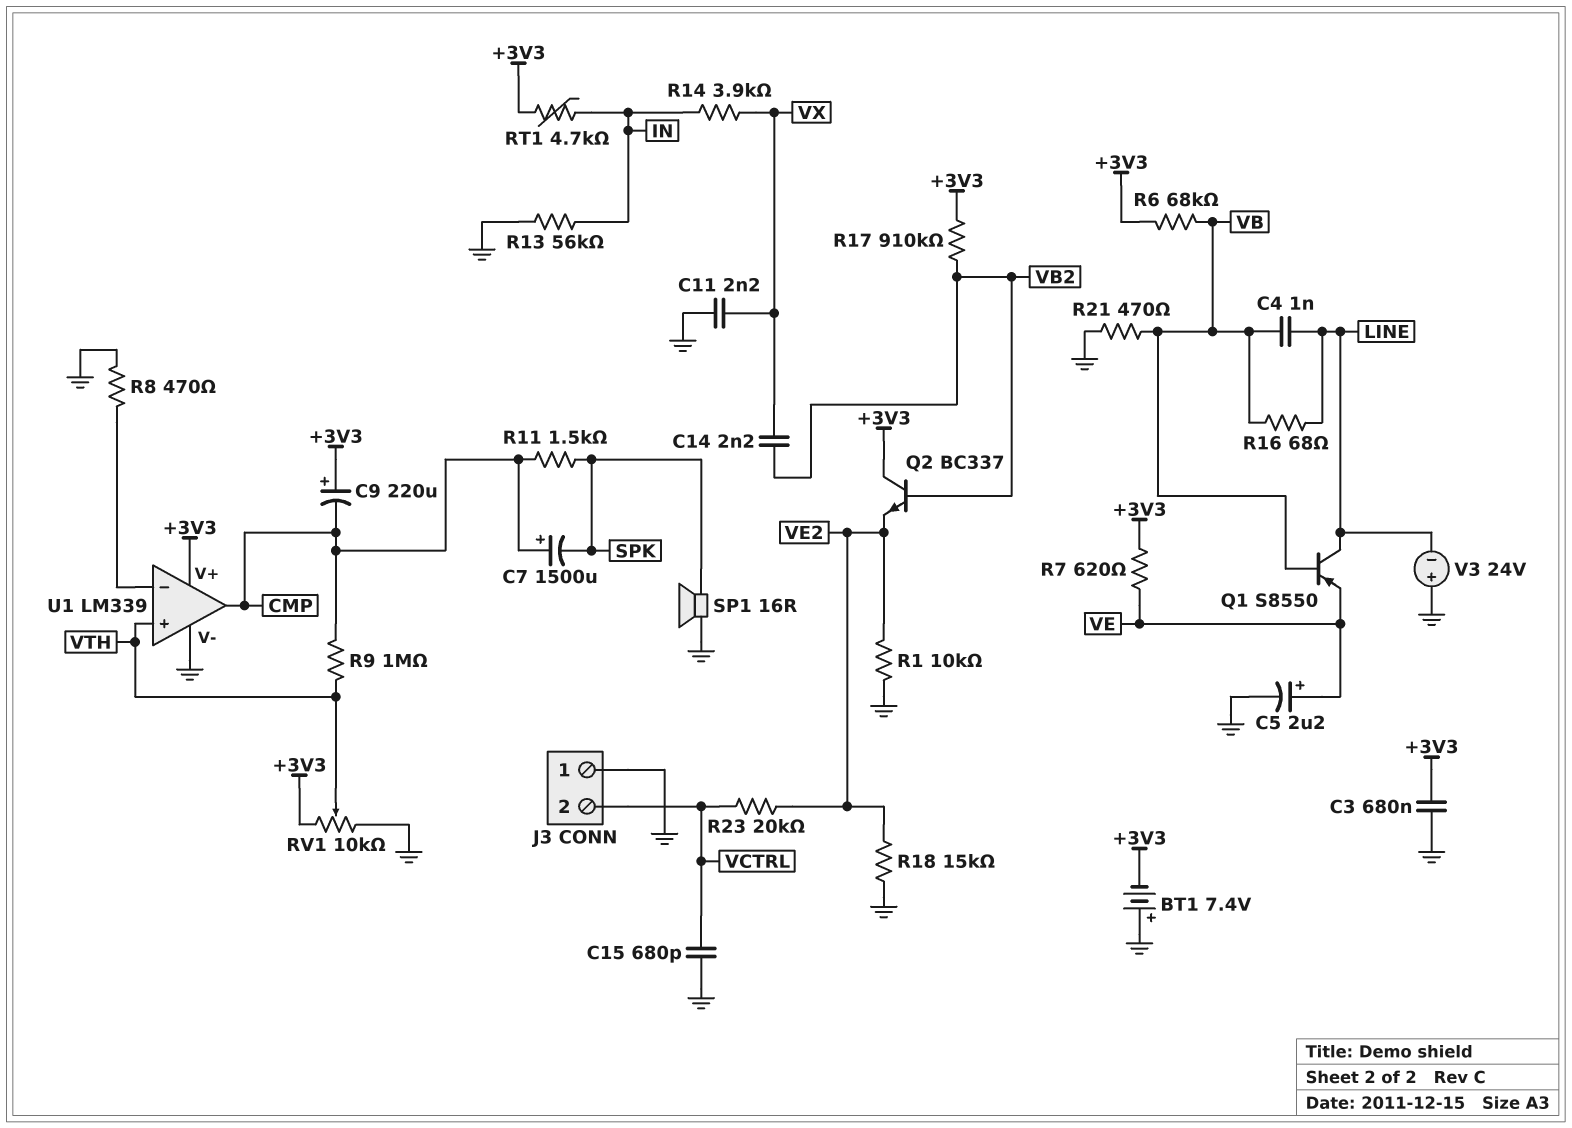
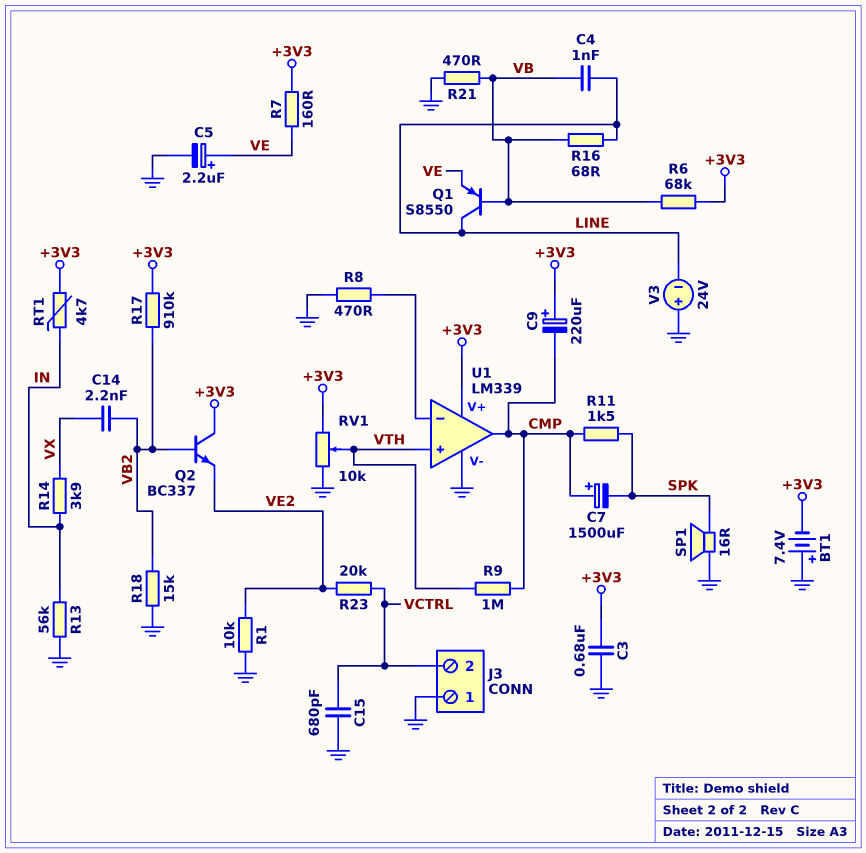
C11: 2.2nF (GND, VX) -> none
R7: 620 (+3V3, VE) -> 160 (+3V3, VE)
R18: 15k (GND, VE2) -> 15k (GND, VB2)

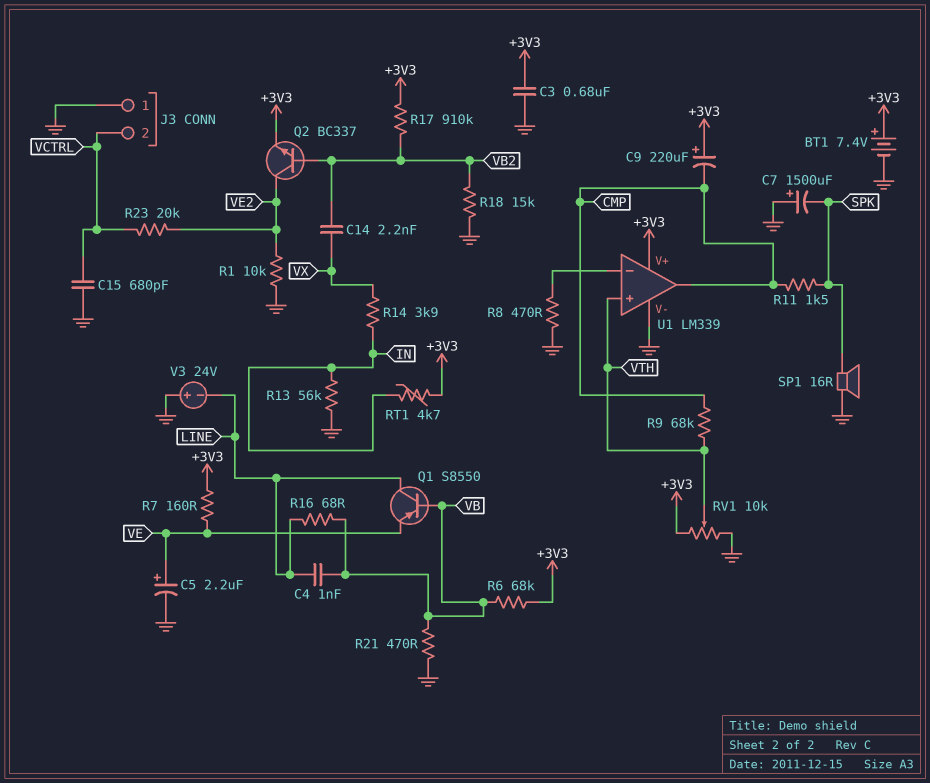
BT1: 7.4V (plus GND, minus +3V3) -> 7.4V (plus +3V3, minus GND)
C7: 1500uF (plus CMP, minus SPK) -> 1500uF (plus GND, minus SPK)
Q2: NPN BC337 (B VB2, C +3V3, E VE2) -> NPN BC337 (B VB2, C VE2, E +3V3)
R9: 1M (CMP, VTH) -> 68k (CMP, VTH)

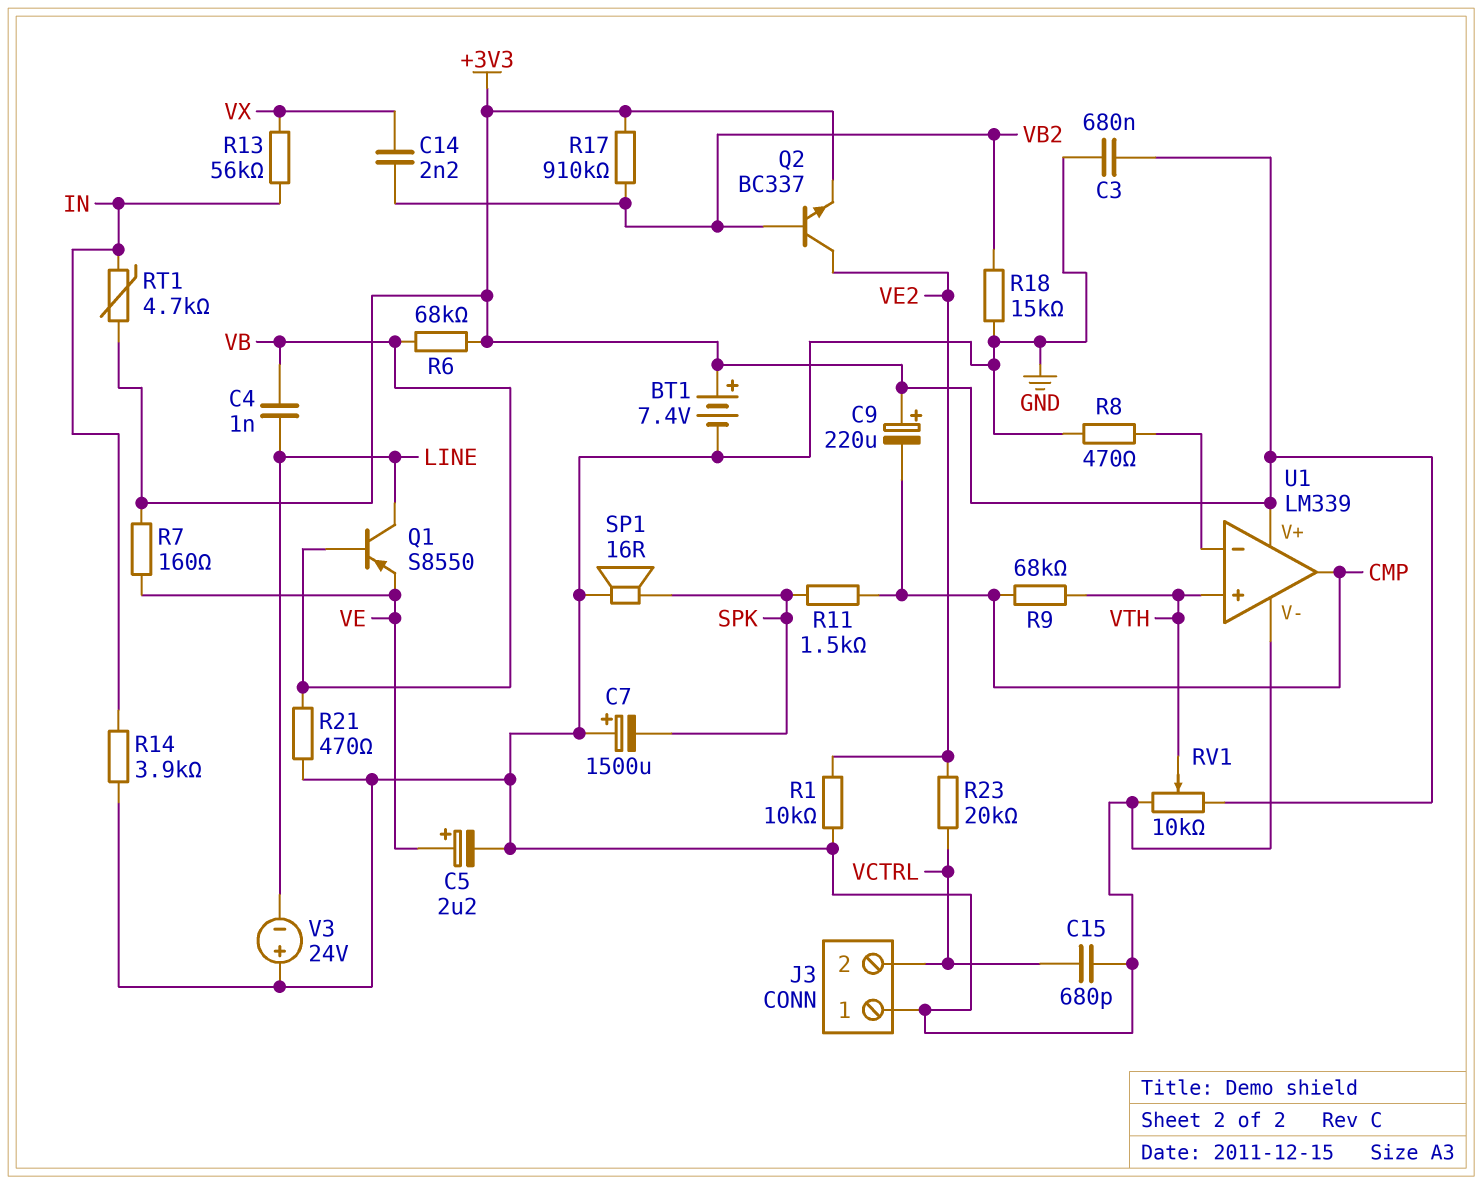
R13: 56k (GND, IN) -> 56k (IN, VX)
R14: 3.9k (IN, VX) -> 3.9k (GND, IN)
R16: 68 (LINE, VB) -> none

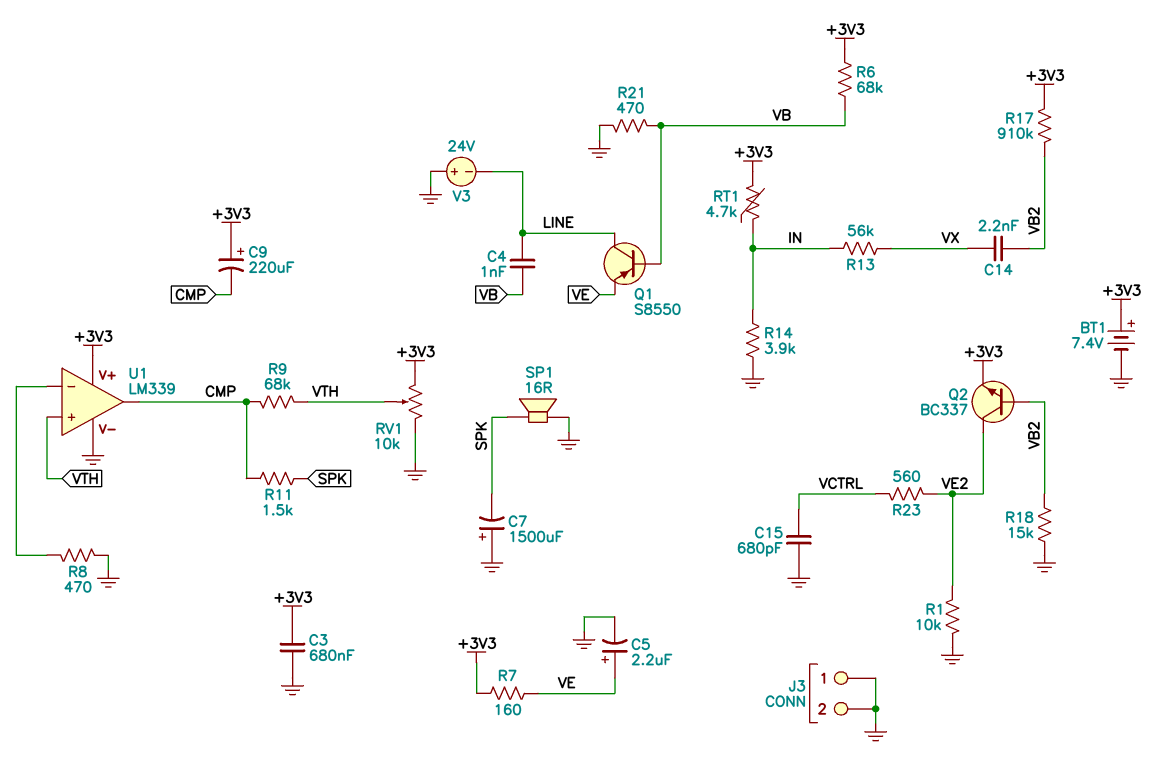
J3 pin 2: VCTRL -> GND
R23: 20k (VCTRL, VE2) -> 560 (VCTRL, VE2)

